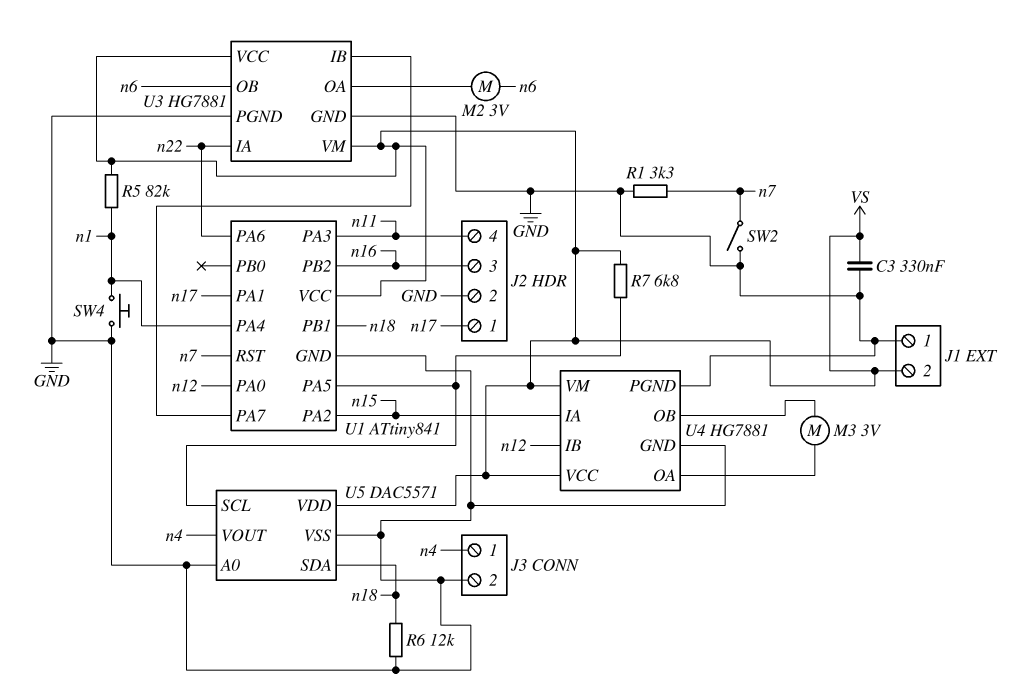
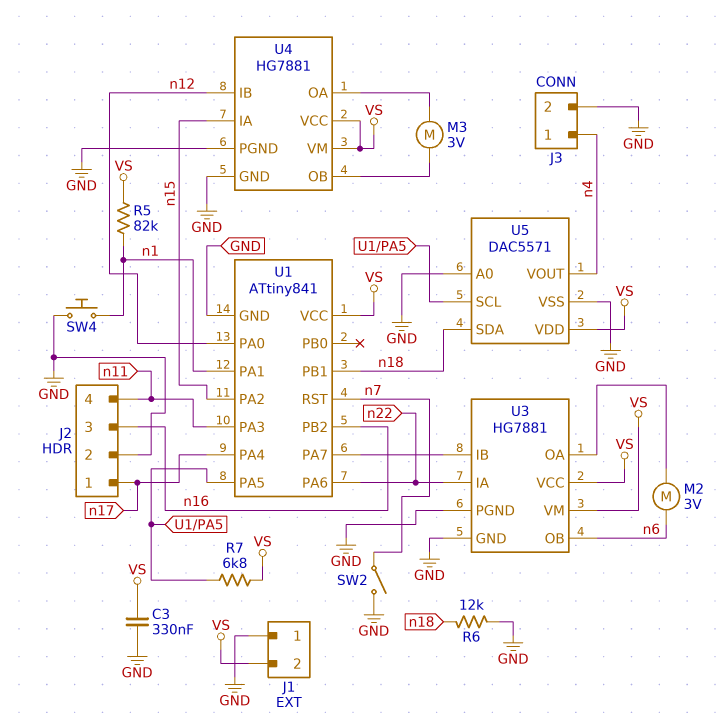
R1: 3.3k (GND, n7) -> none
U1 pin PA1: n17 -> n1
U1 pin PA4: n1 -> n17

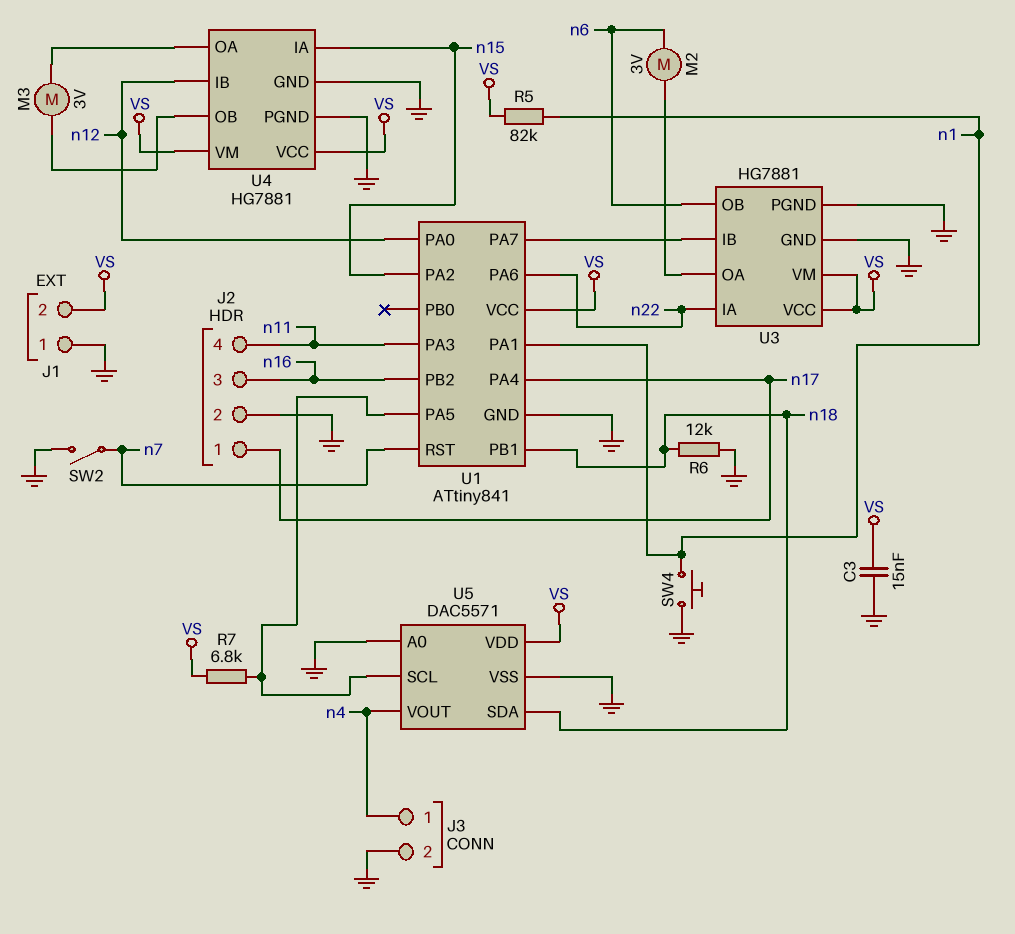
C3: 330nF (GND, VS) -> 15nF (GND, VS)

